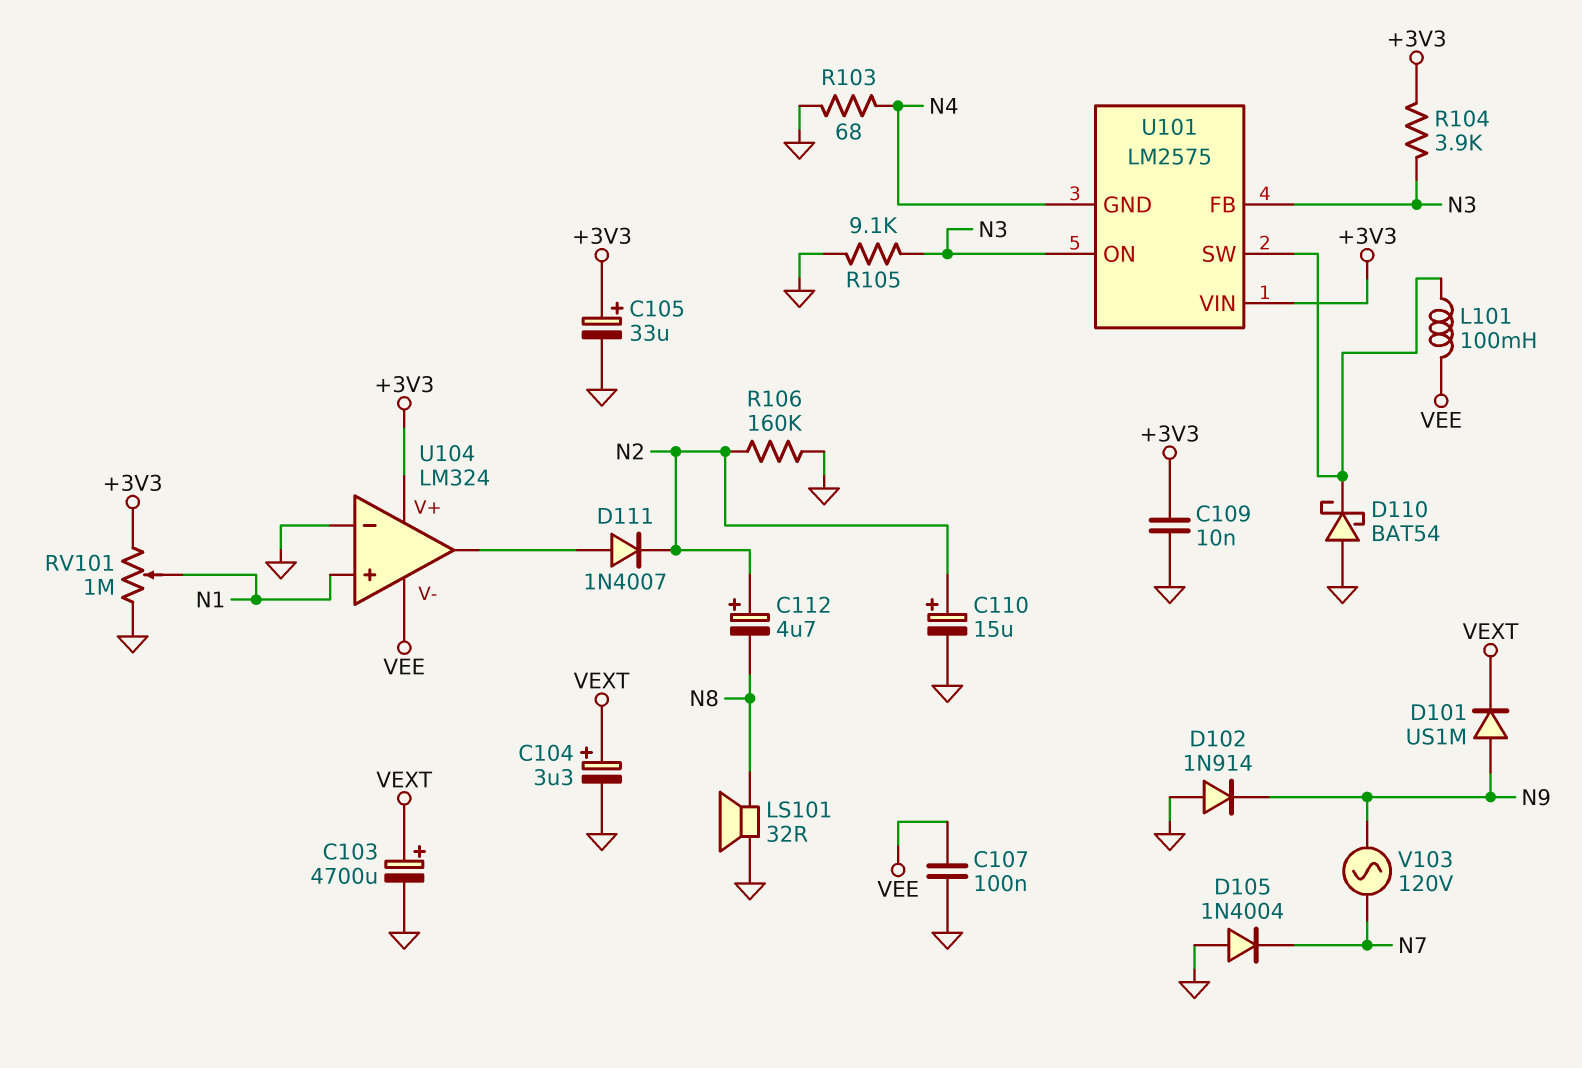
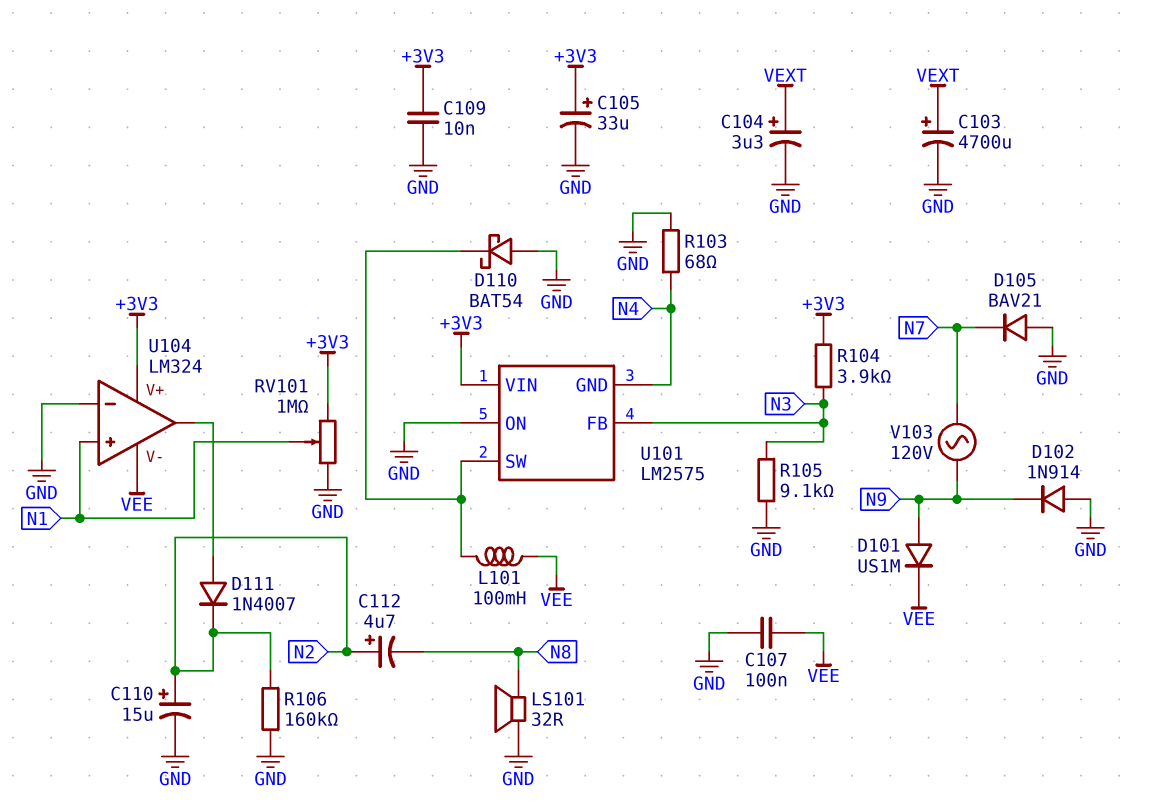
D101: diode US1M (A N9, K VEXT) -> diode US1M (A N9, K VEE)
D105: diode 1N4004 (A GND, K N7) -> diode BAV21 (A GND, K N7)
U101 pin ON: N3 -> GND

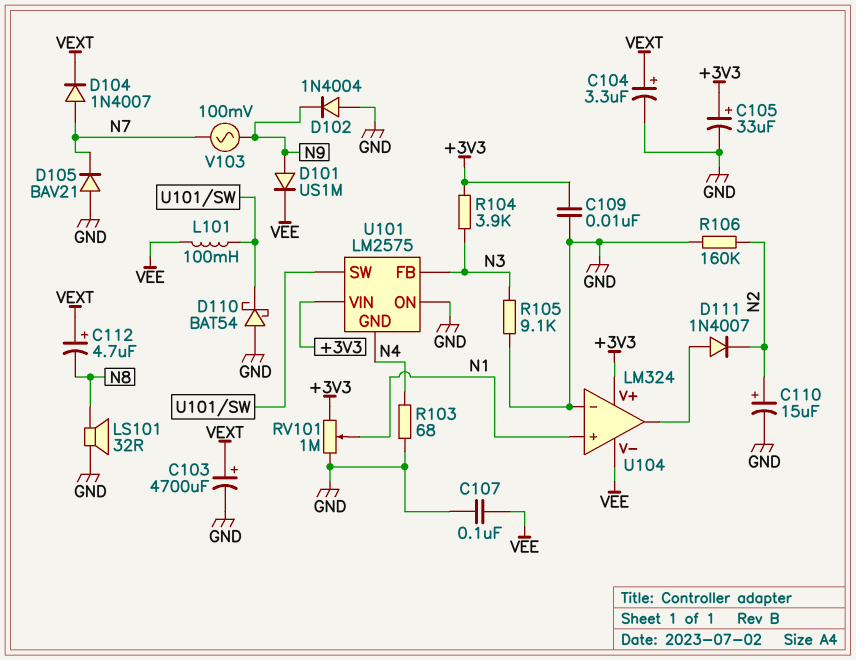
C112: 4.7uF (plus N2, minus N8) -> 4.7uF (plus VEXT, minus N8)
D102: diode 1N914 (A GND, K N9) -> diode 1N4004 (A GND, K N9)
D104: none -> diode 1N4007 (A N7, K VEXT)
V103: AC 120V (N7, N9) -> AC 100mV (N7, N9)

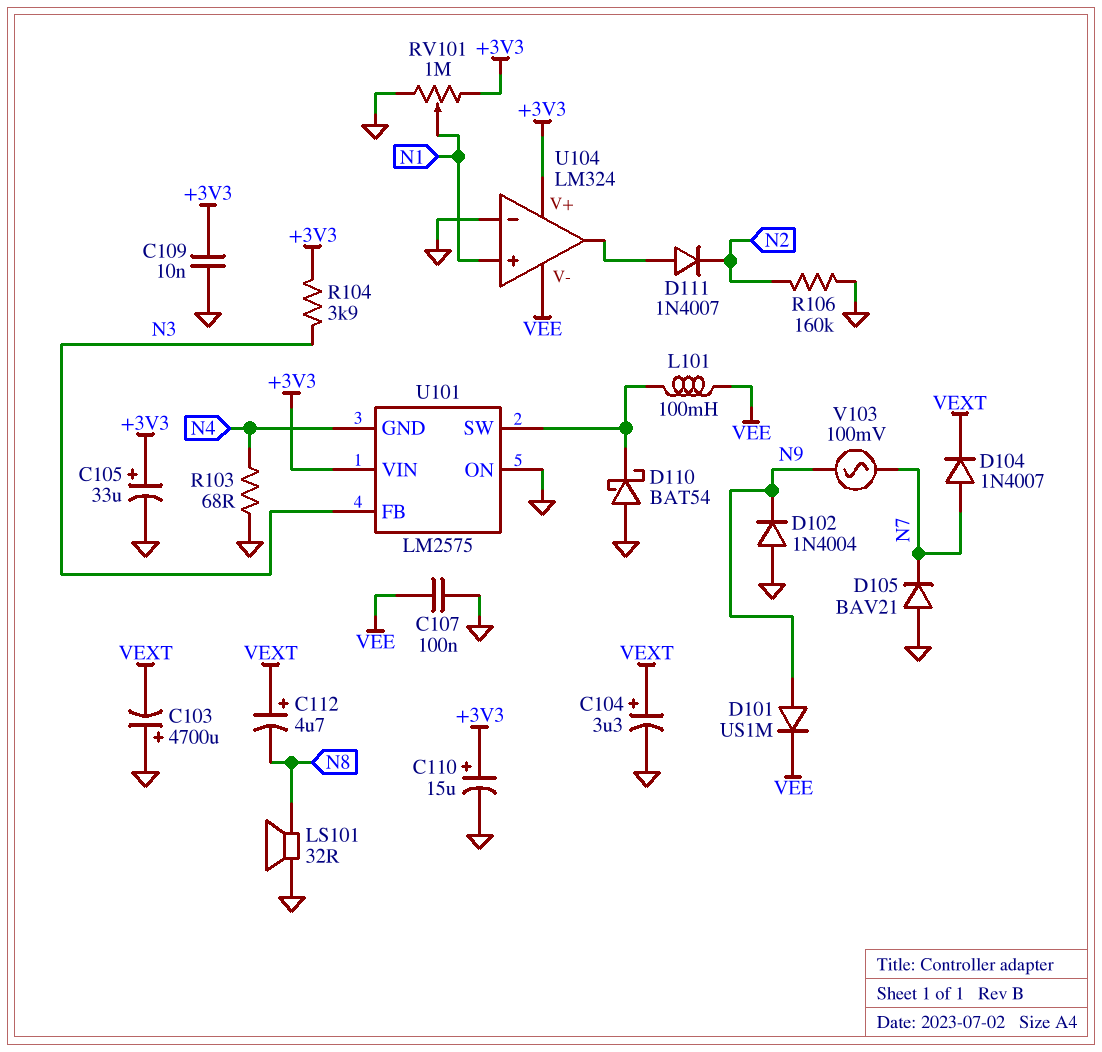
C103: 4700uF (plus VEXT, minus GND) -> 4700uF (plus GND, minus VEXT)
C110: 15uF (plus N2, minus GND) -> 15uF (plus +3V3, minus GND)
R105: 9.1k (GND, N3) -> none

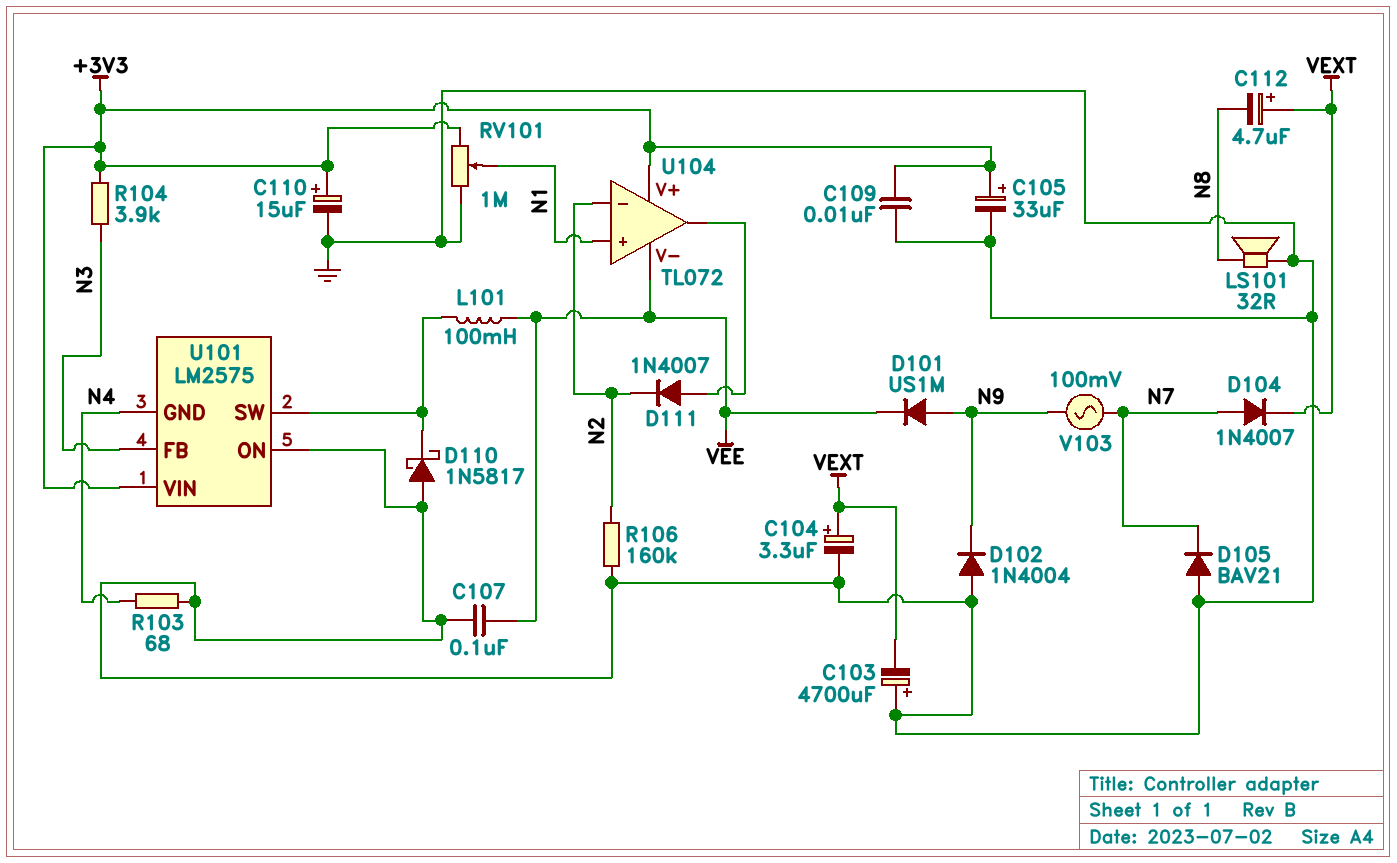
D110: schottky BAT54 (A GND, K U101/SW) -> schottky 1N5817 (A GND, K U101/SW)
U104: LM324 -> TL072
U104 pin in-: GND -> N2

